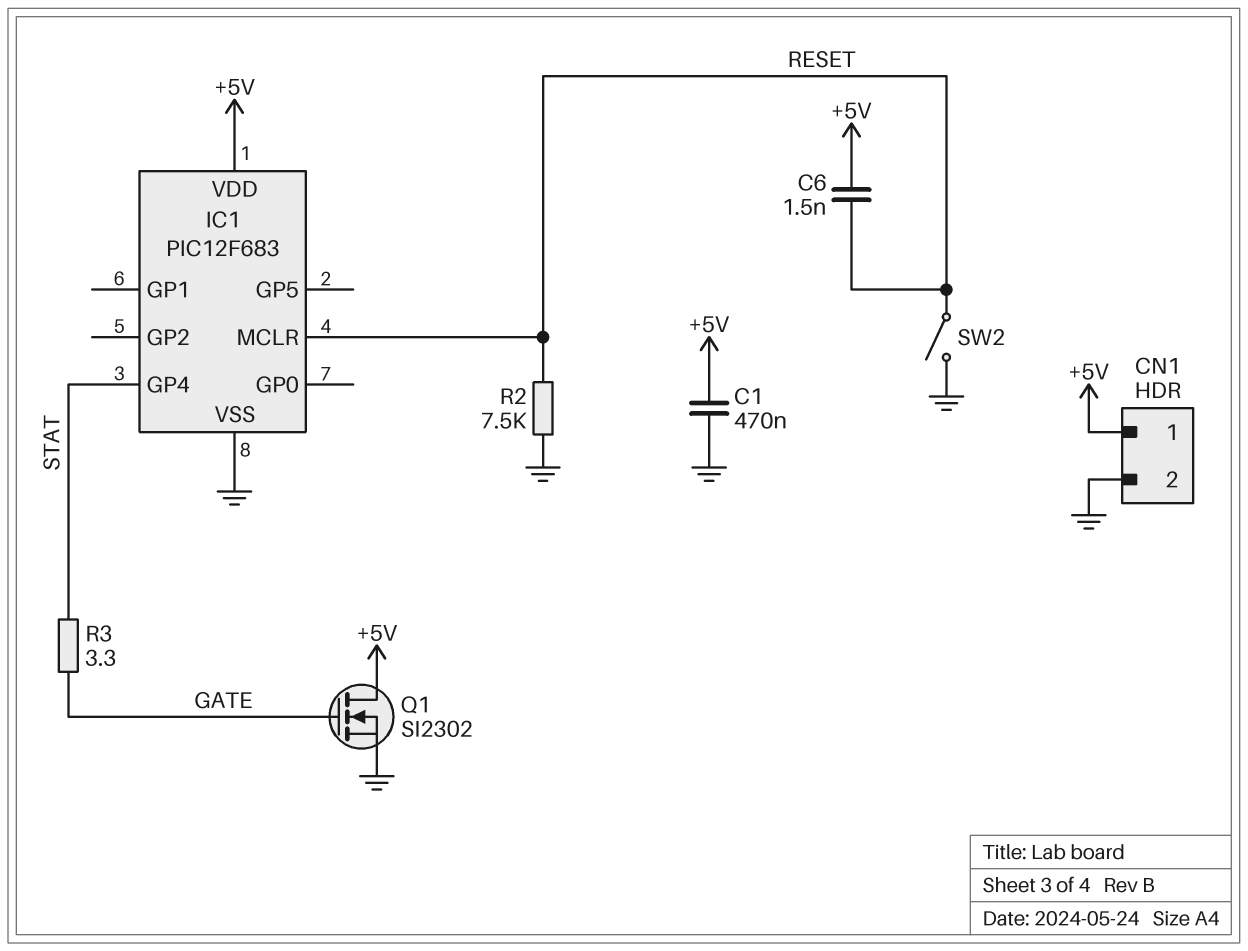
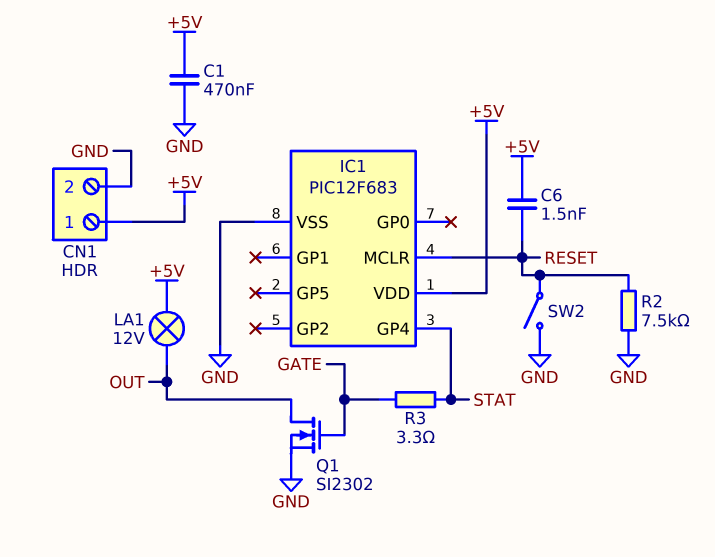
LA1: none -> lamp 12V (+5V, OUT)
Q1: NMOS SI2302 (G GATE, D +5V, S GND) -> NMOS SI2302 (G GATE, D OUT, S GND)

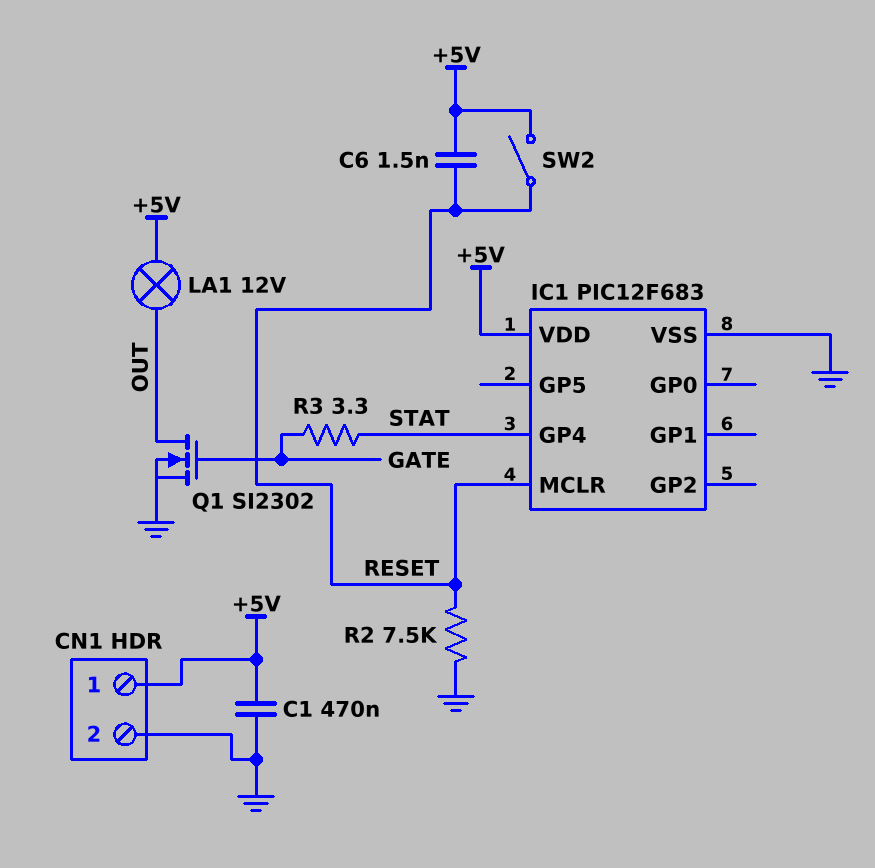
SW2: switch (GND, RESET) -> switch (+5V, RESET)

